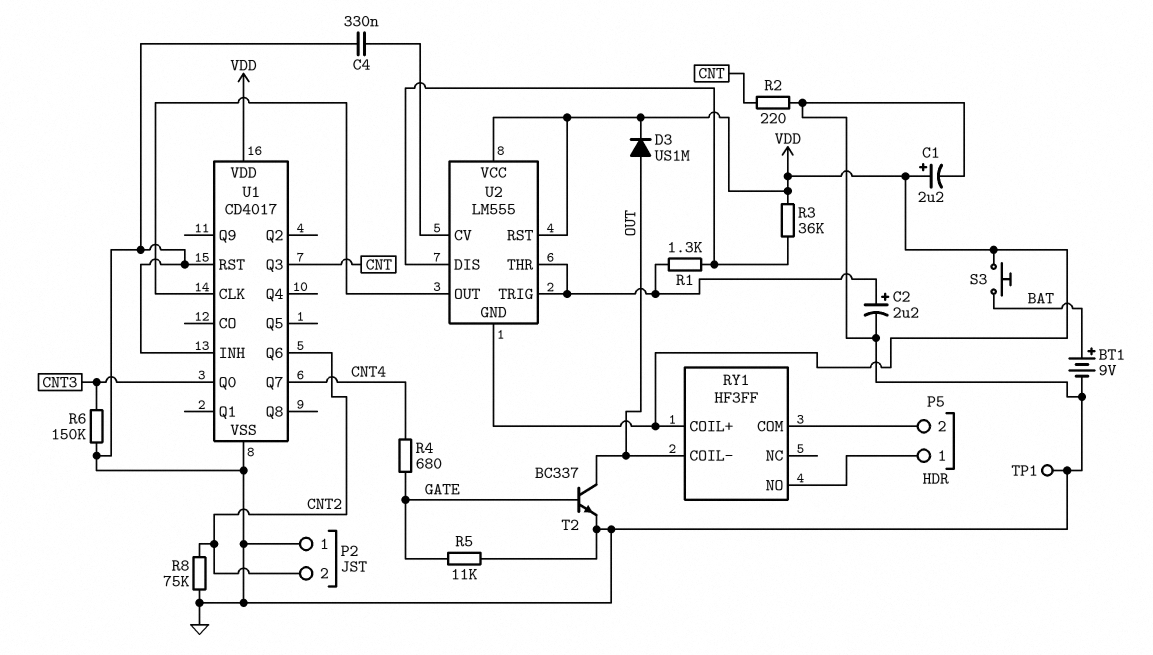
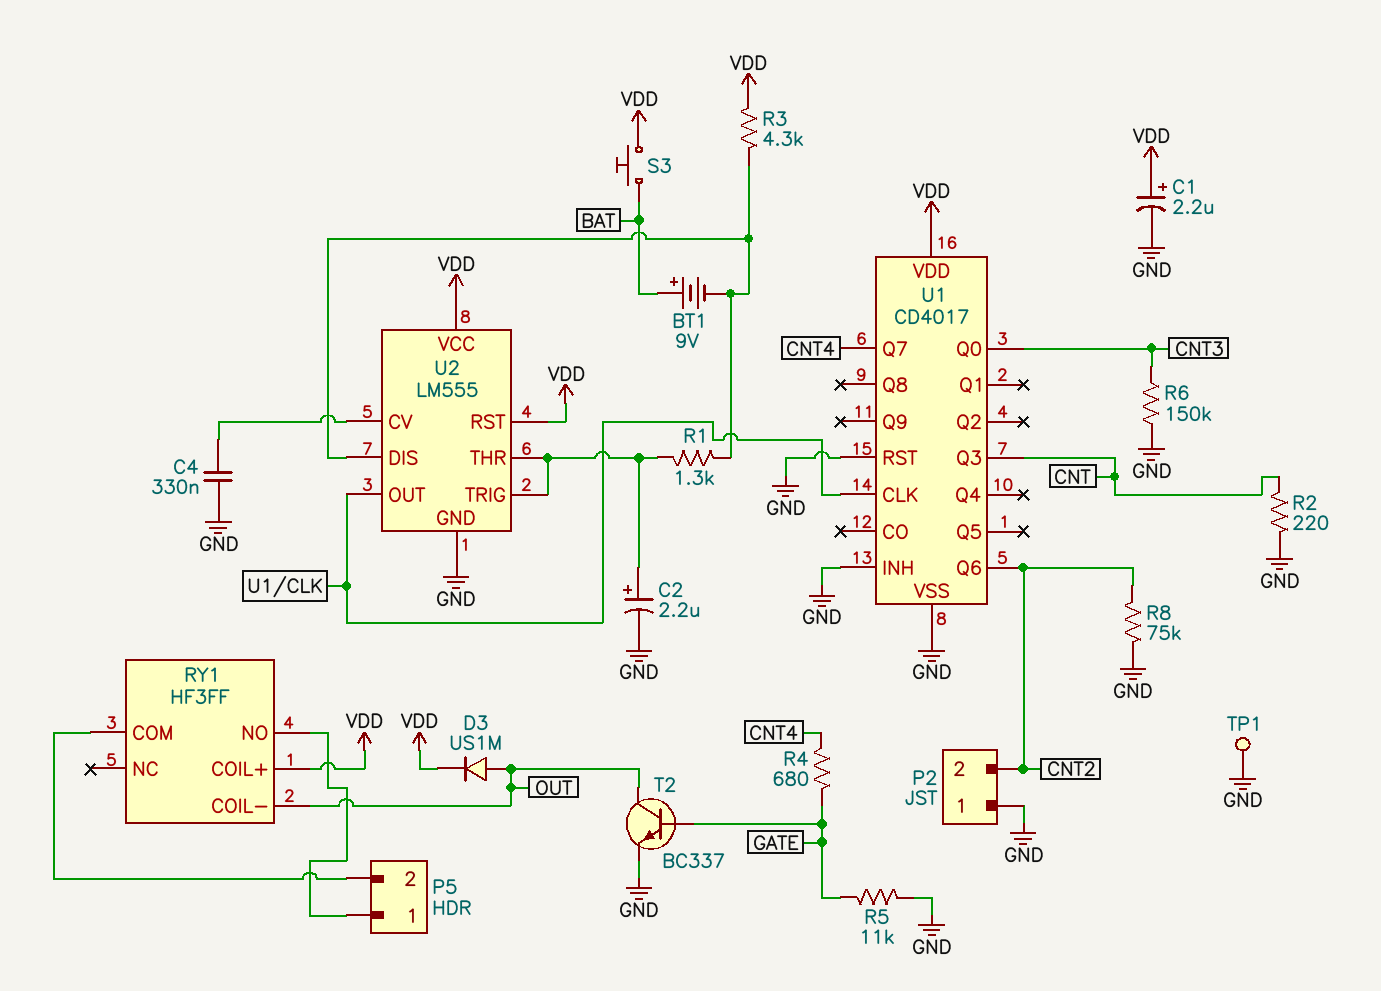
BT1: 9V (plus BAT, minus GND) -> 9V (plus BAT, minus U2/DIS)
R3: 36k (U2/DIS, VDD) -> 4.3k (U2/DIS, VDD)
U2 pin GND: VDD -> GND

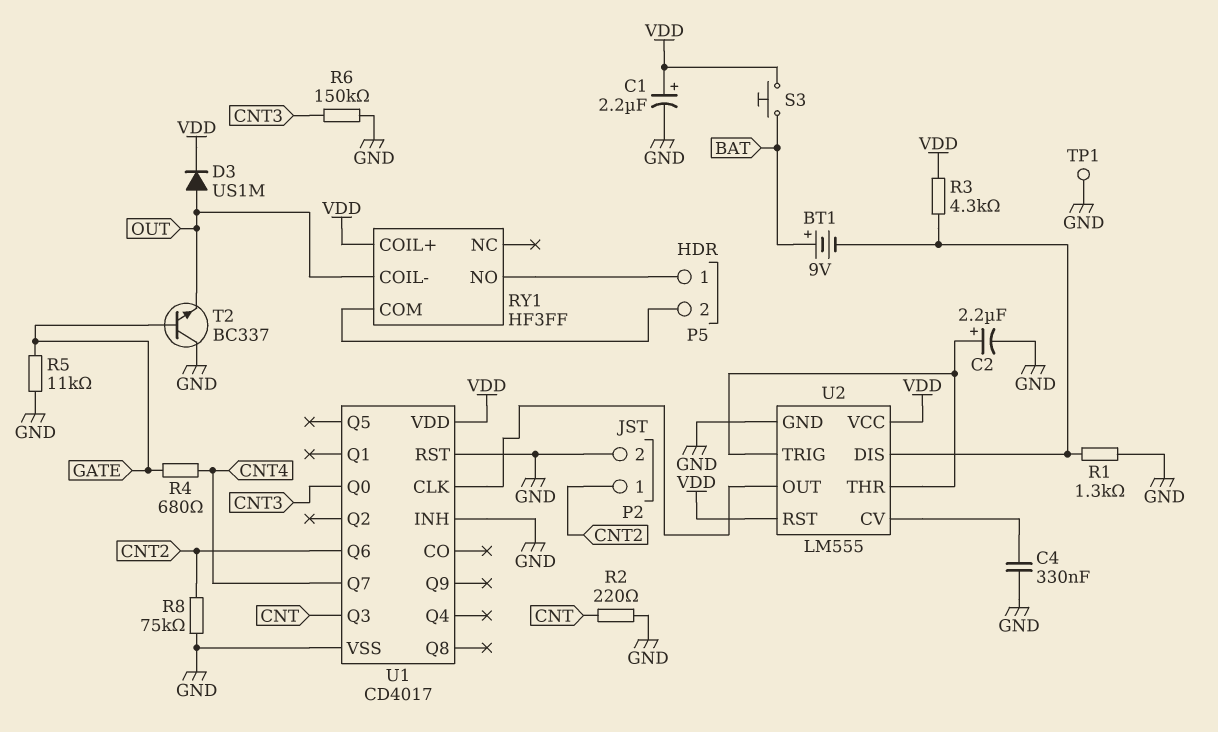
P2 pin 1: GND -> CNT2
P2 pin 2: CNT2 -> GND
R1: 1.3k (U2/DIS, U2/THR) -> 1.3k (GND, U2/DIS)
T2: NPN BC337 (B GATE, C OUT, E GND) -> NPN BC337 (B GATE, C GND, E OUT)

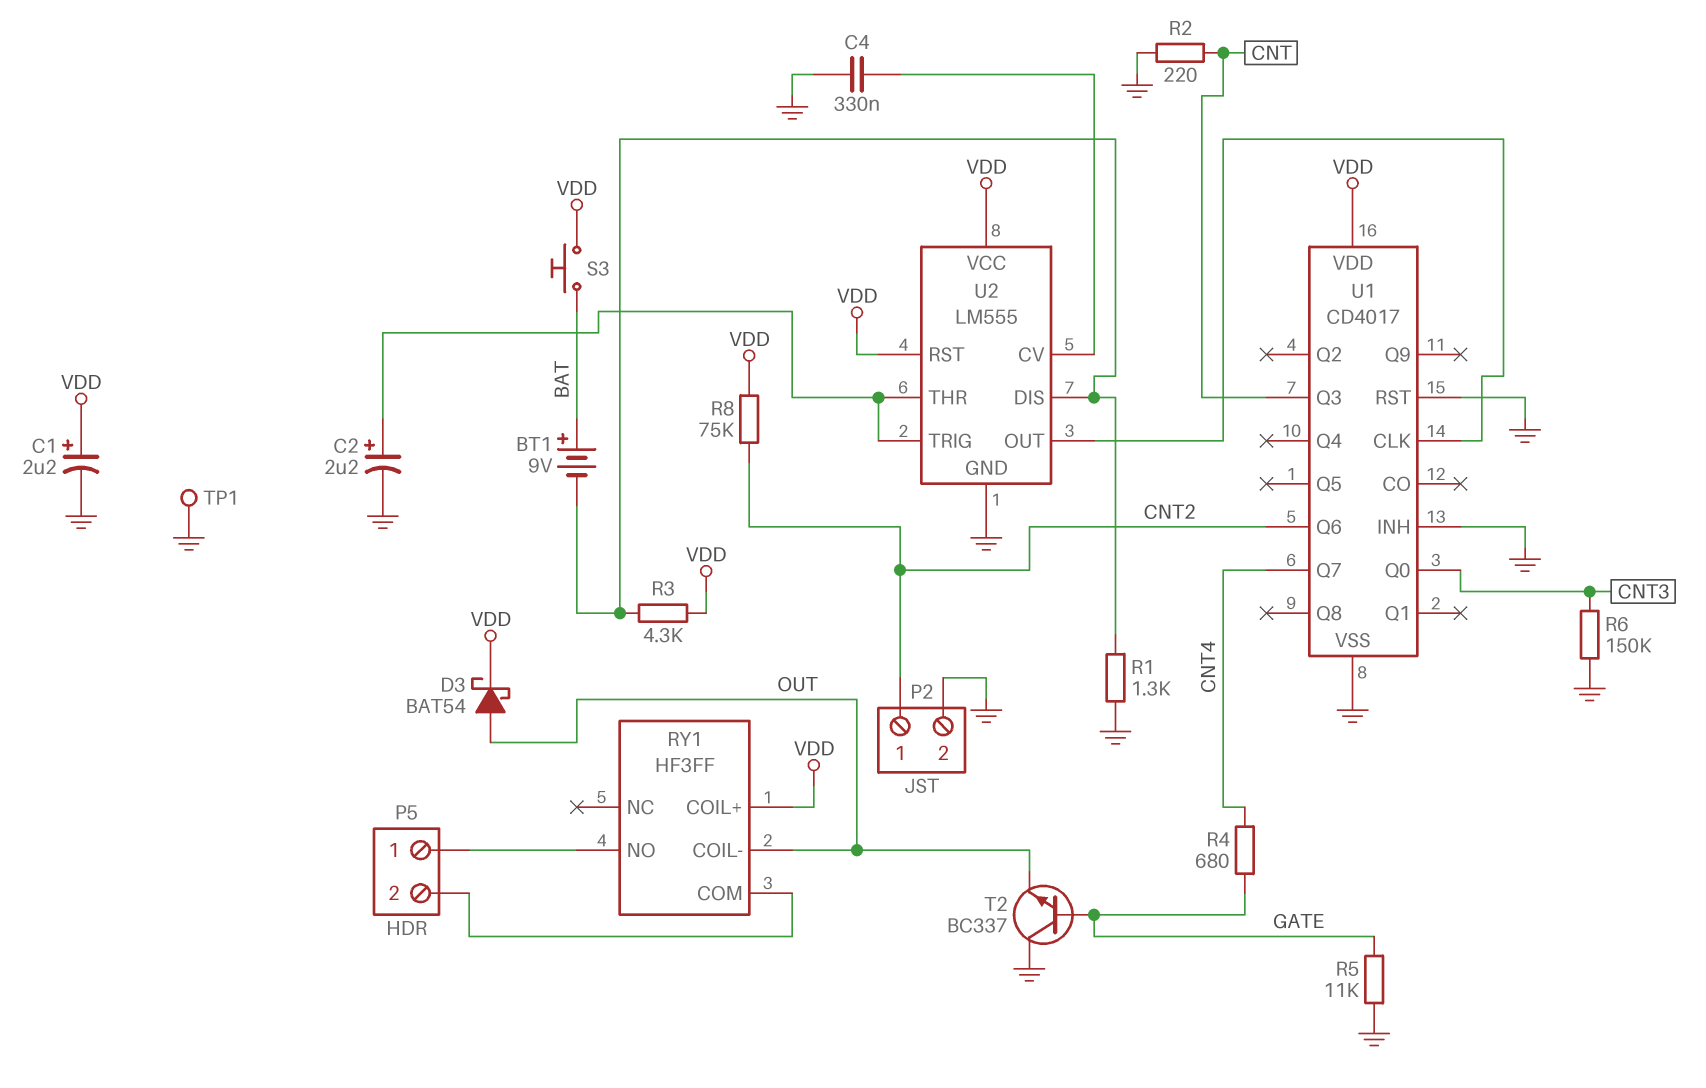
D3: diode US1M (A OUT, K VDD) -> schottky BAT54 (A OUT, K VDD)
R8: 75k (CNT2, GND) -> 75k (CNT2, VDD)

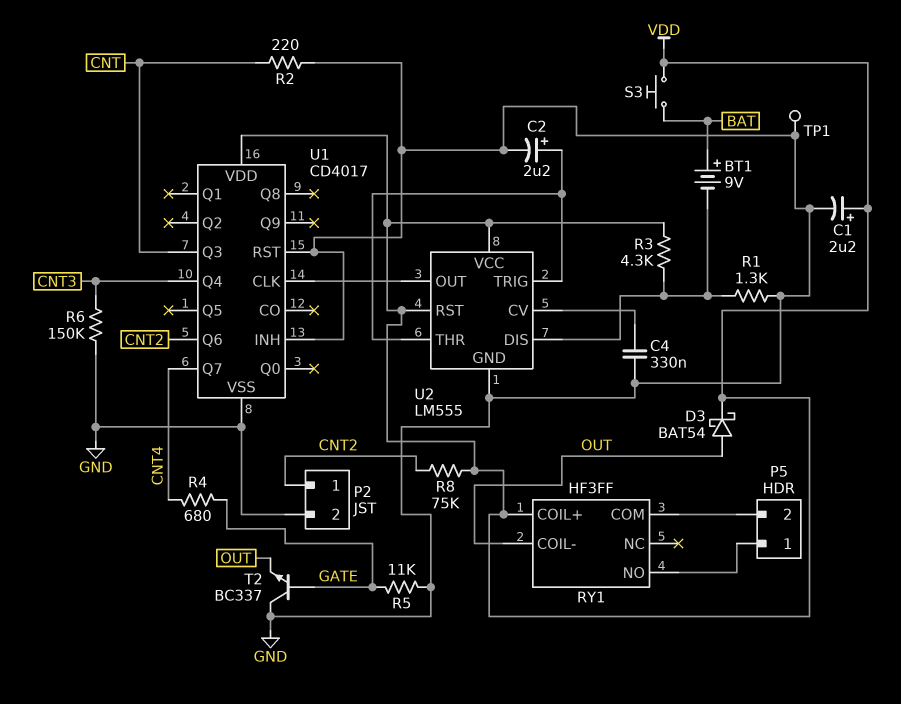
U1 pin Q0: CNT3 -> none
U1 pin Q4: none -> CNT3

